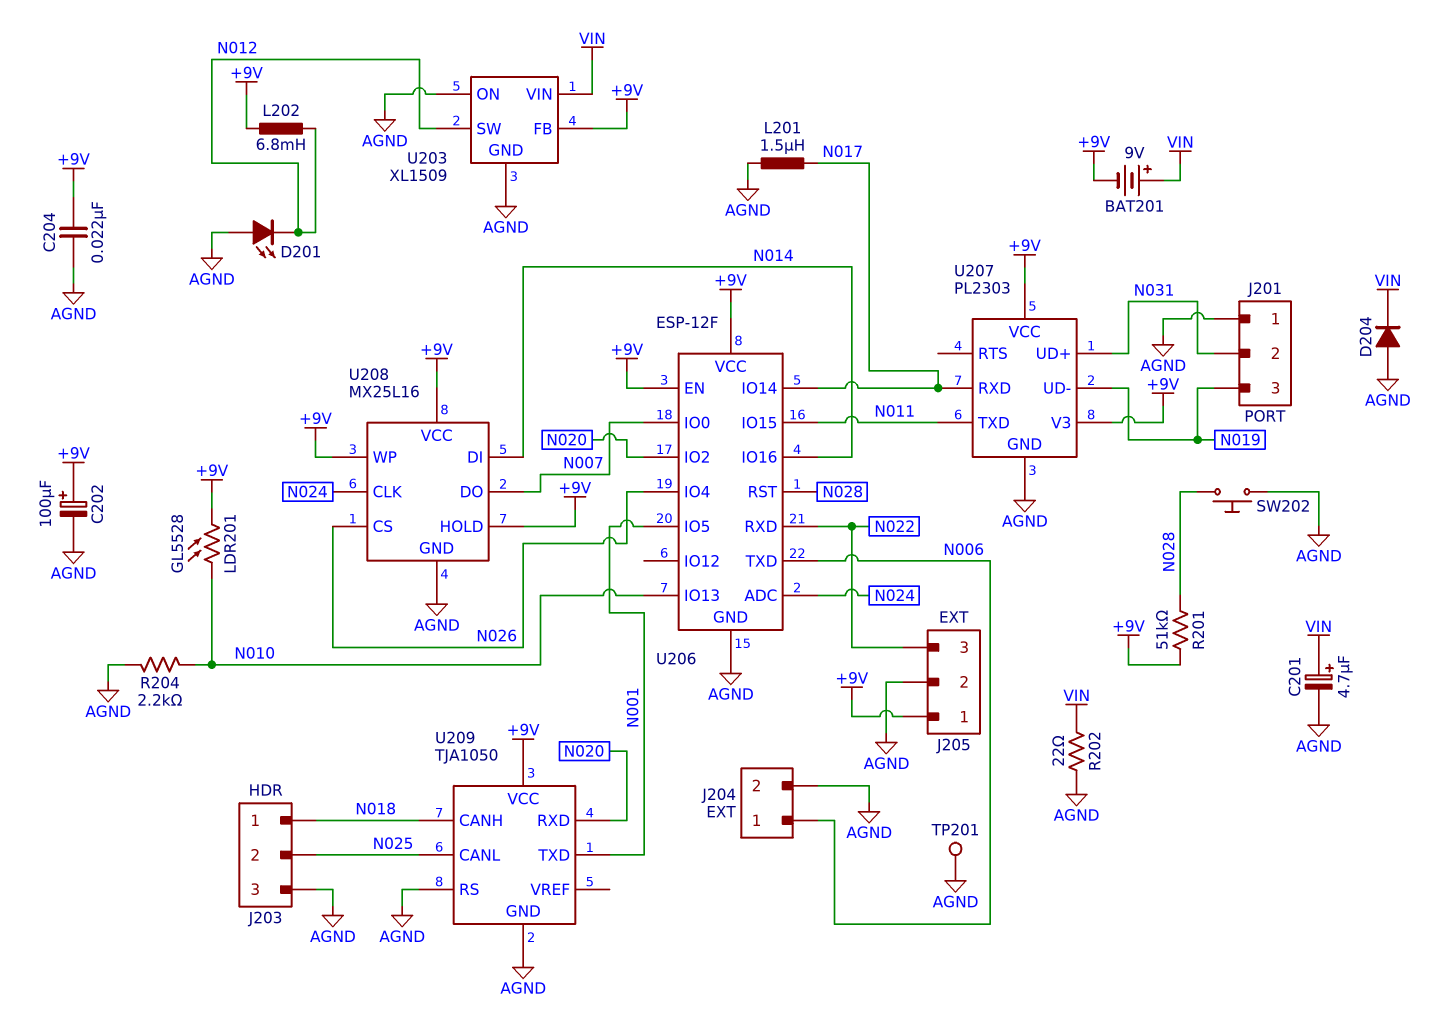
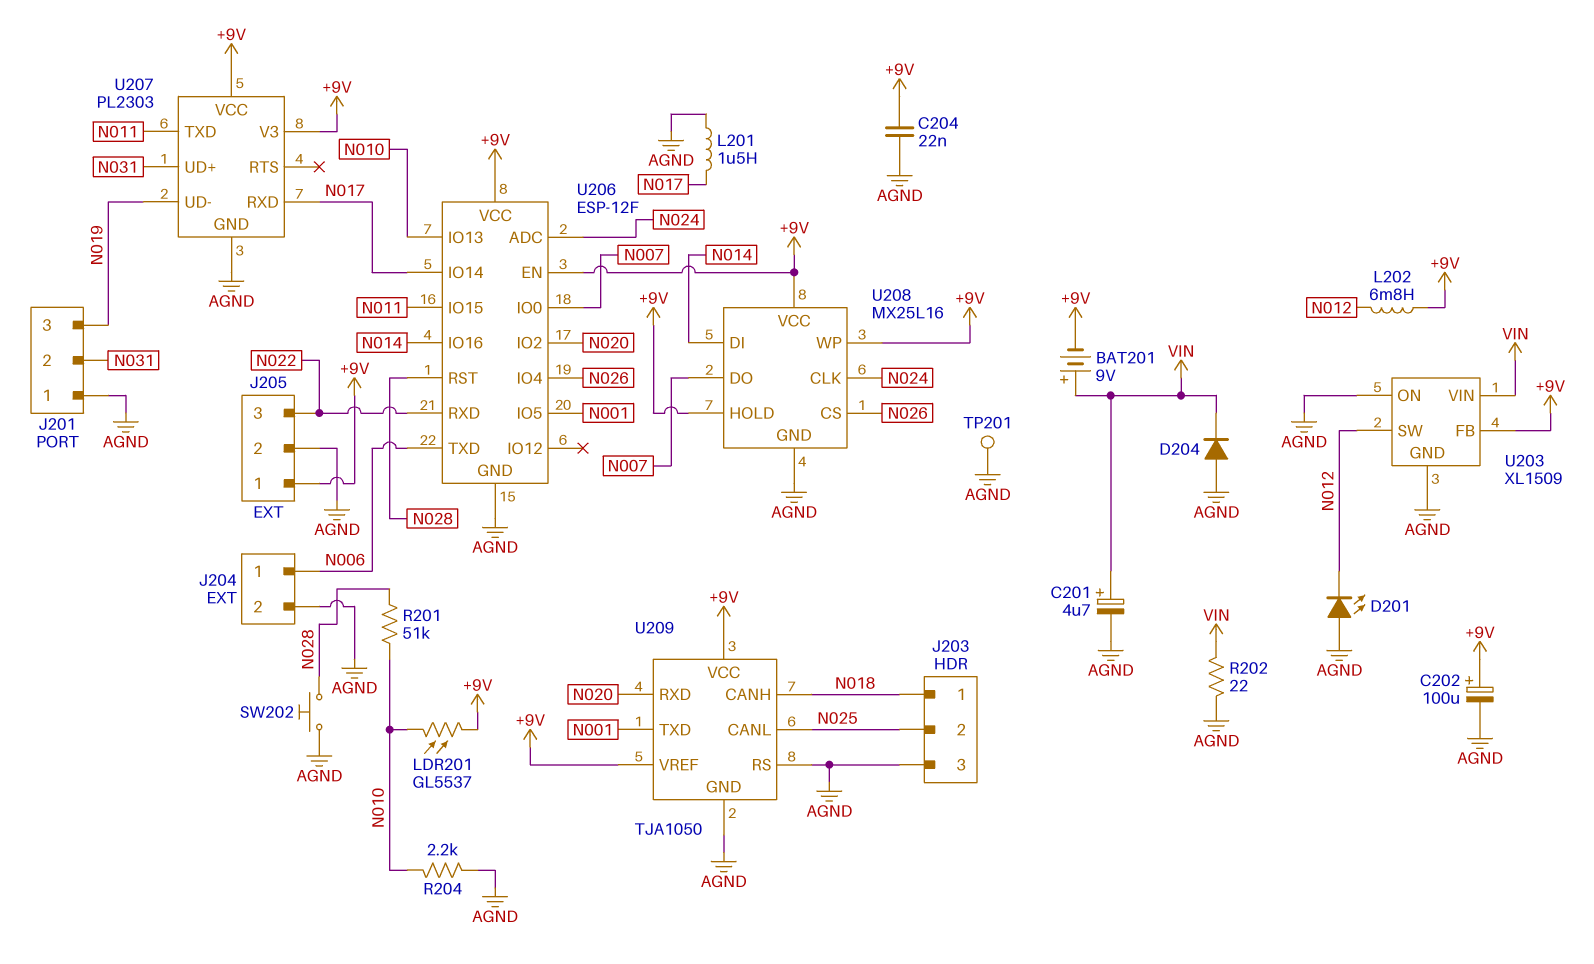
LDR201: GL5528 (+9V, N010) -> GL5537 (+9V, N010)
R201: 51k (+9V, N028) -> 51k (N010, N028)
U209 pin VREF: none -> +9V

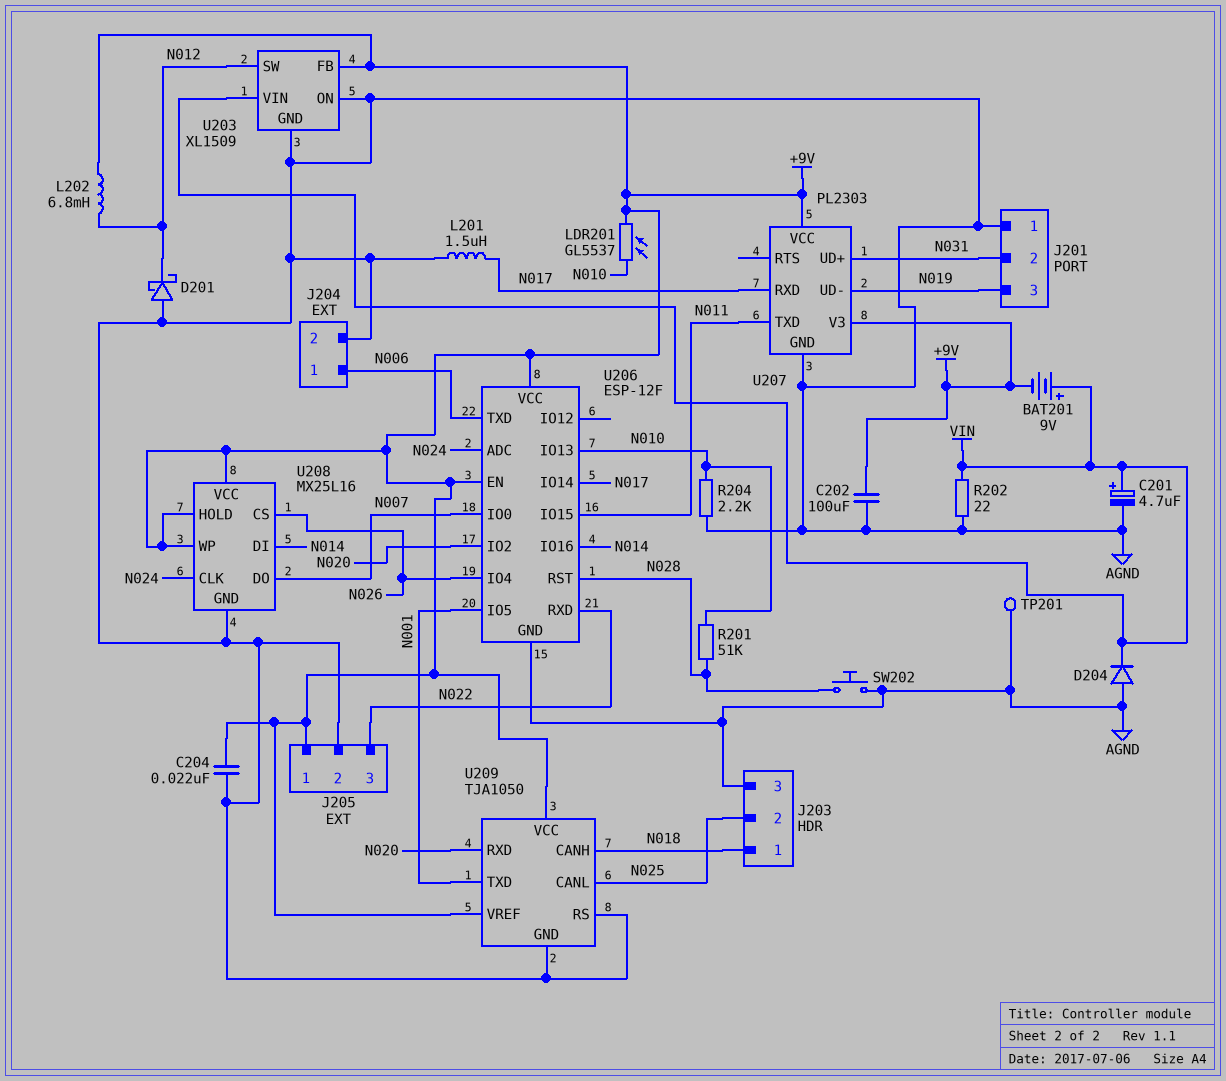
C202: 100uF (plus +9V, minus AGND) -> 100uF (+9V, AGND)
D201: LED (A AGND, K N012) -> schottky (A AGND, K N012)

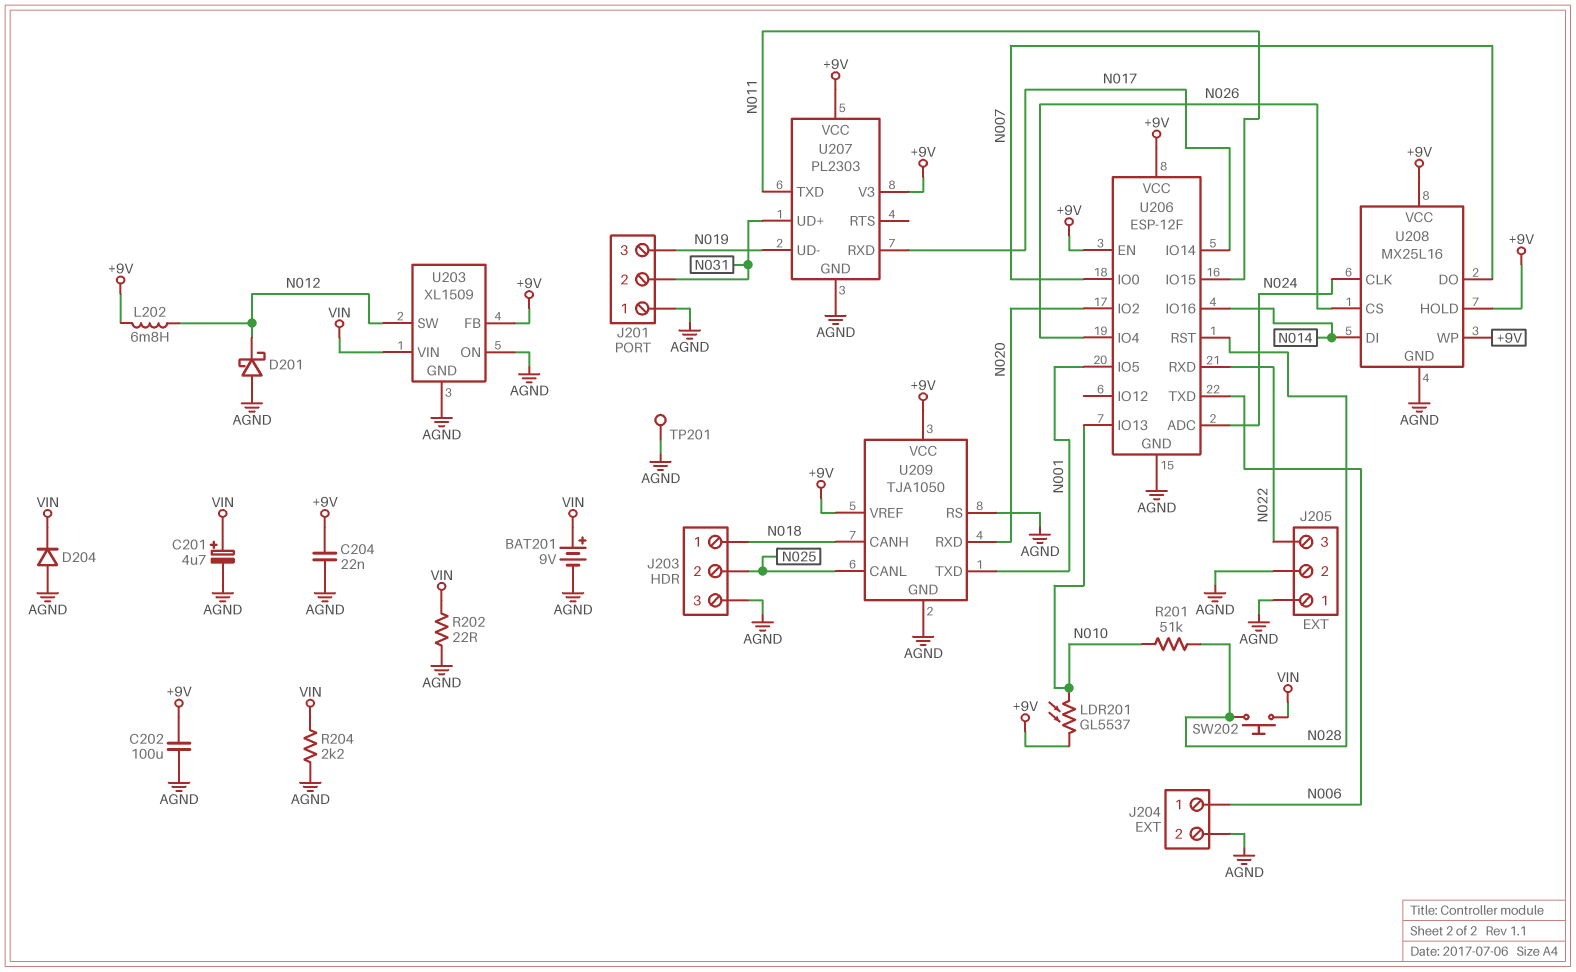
BAT201: 9V (plus VIN, minus +9V) -> 9V (plus VIN, minus AGND)
J205 pin 1: +9V -> AGND
L201: 1.5uH (AGND, N017) -> none
R204: 2.2k (AGND, N010) -> 2.2k (AGND, VIN)
SW202: button (AGND, N028) -> button (N028, VIN)

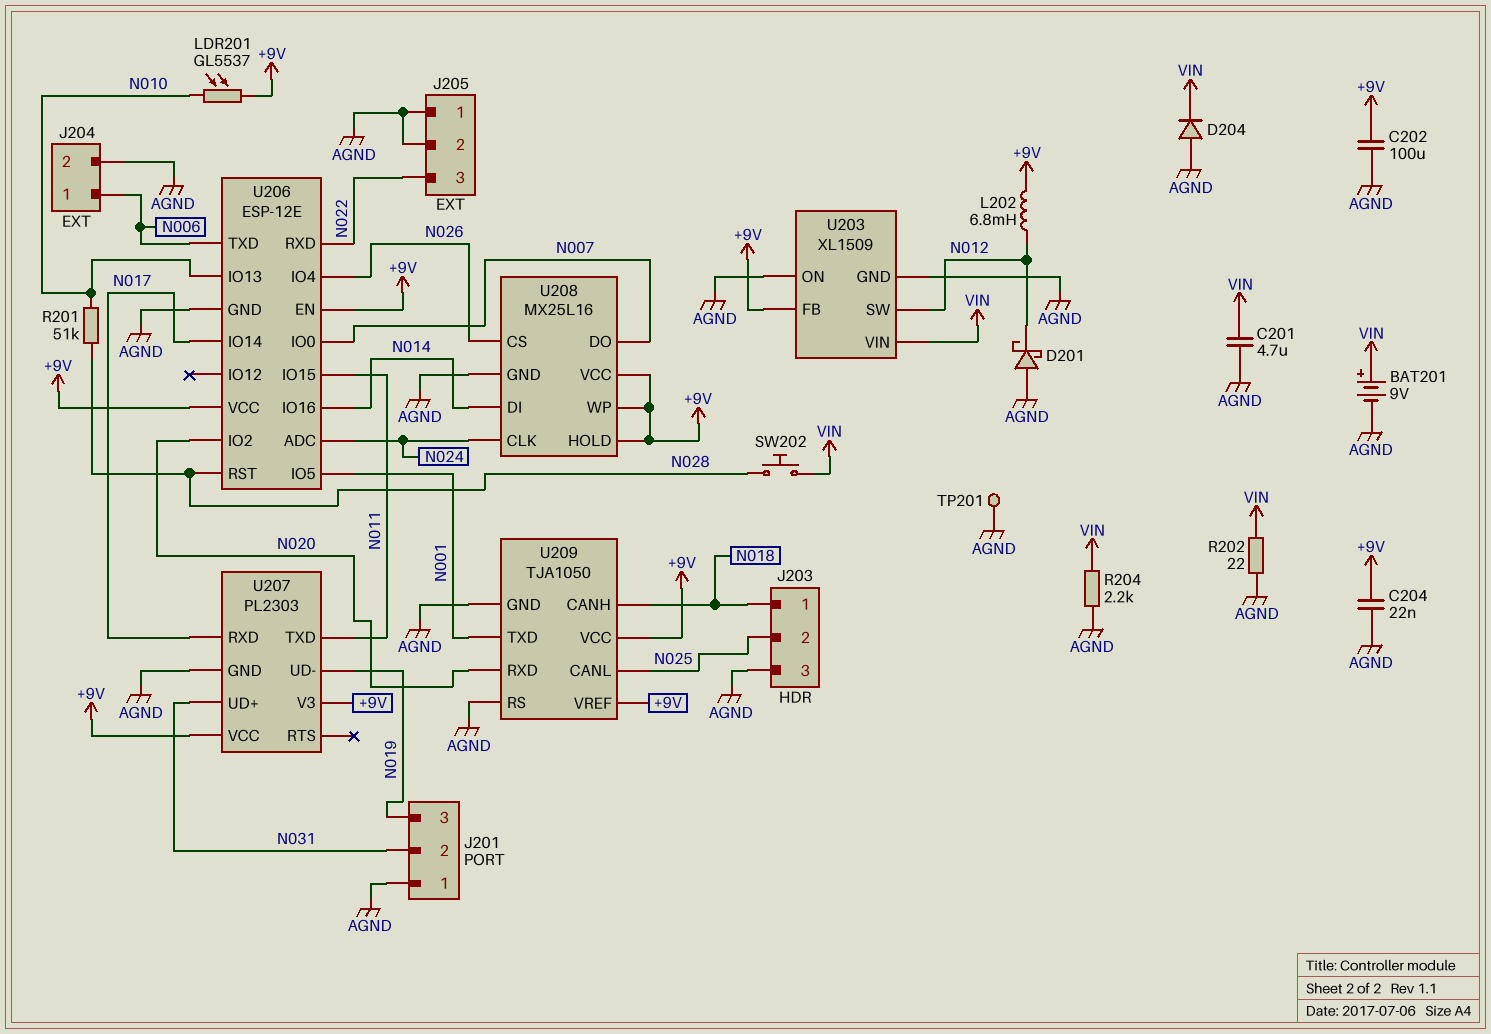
C201: 4.7uF (plus VIN, minus AGND) -> 4.7uF (AGND, VIN)
U206: ESP-12F -> ESP-12E

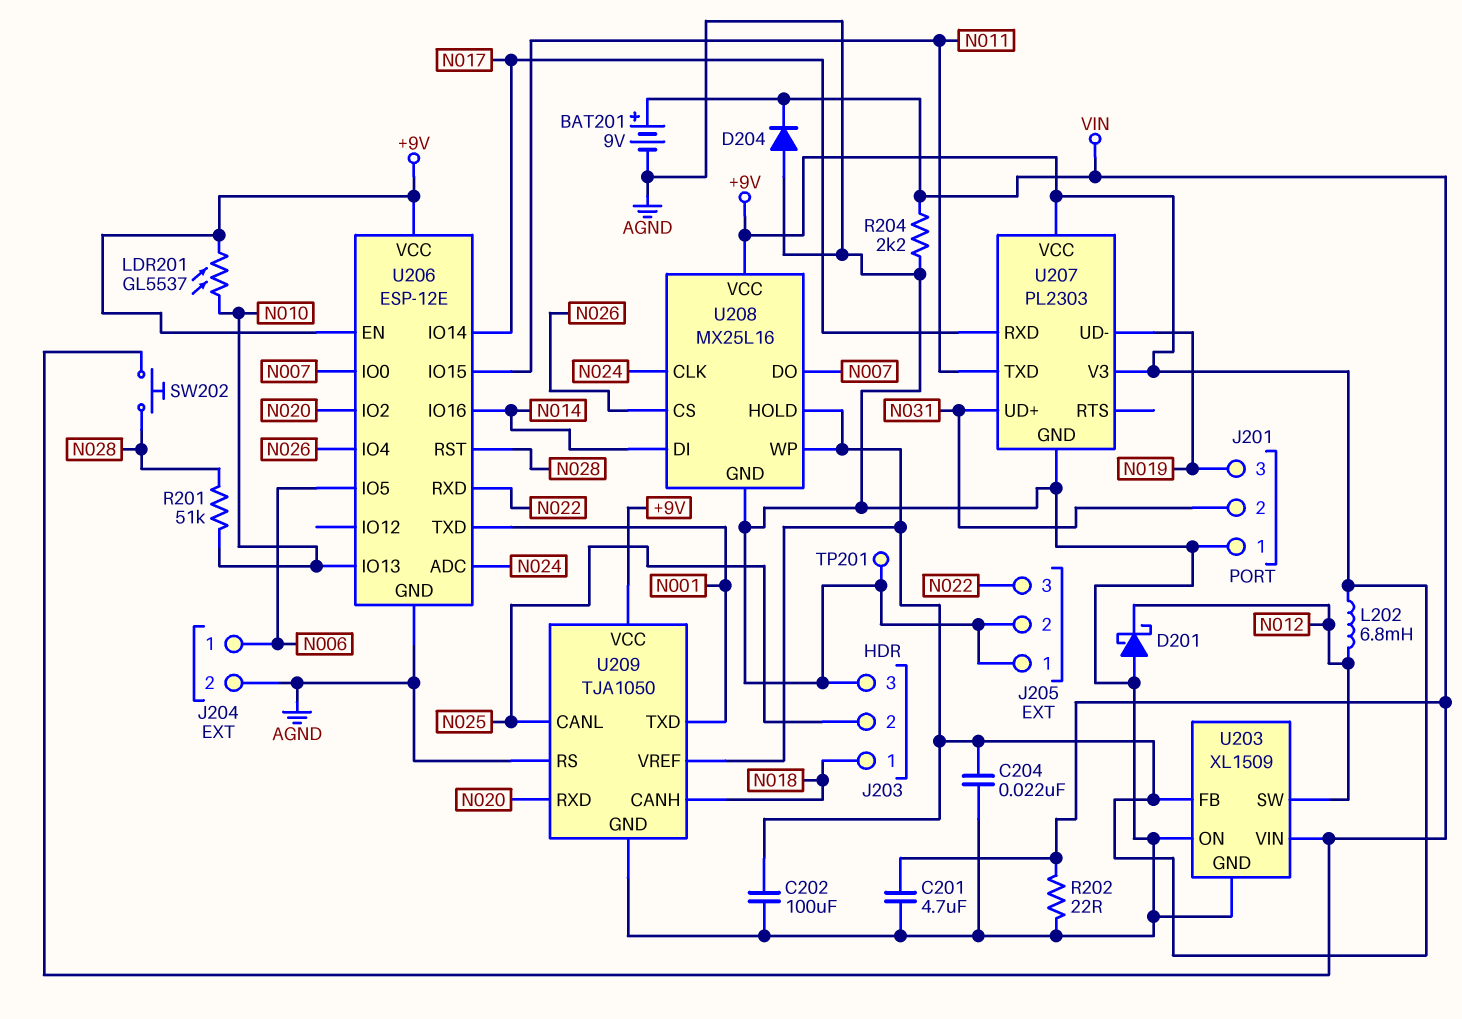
U206 pin IO5: N001 -> N006
U206 pin TXD: N006 -> N001

